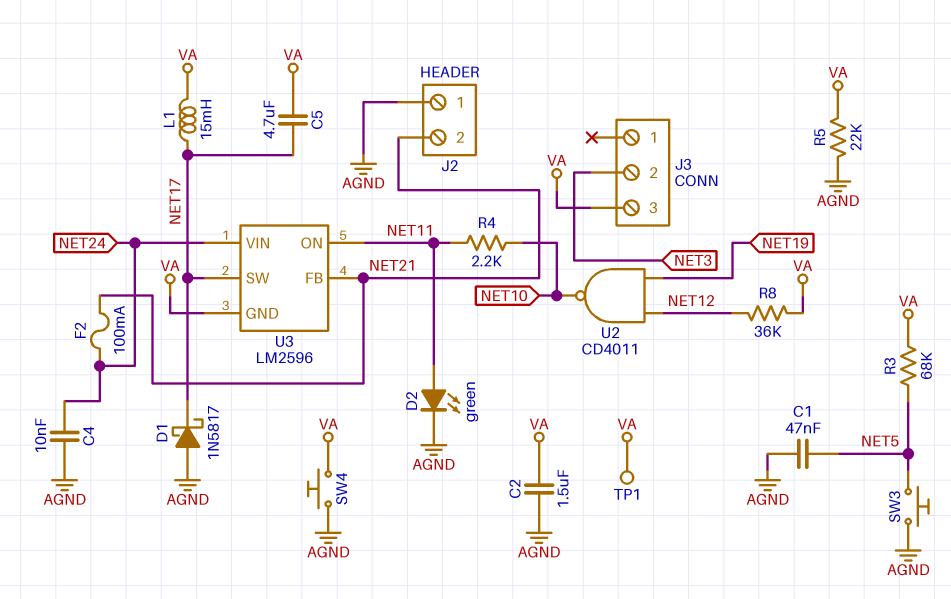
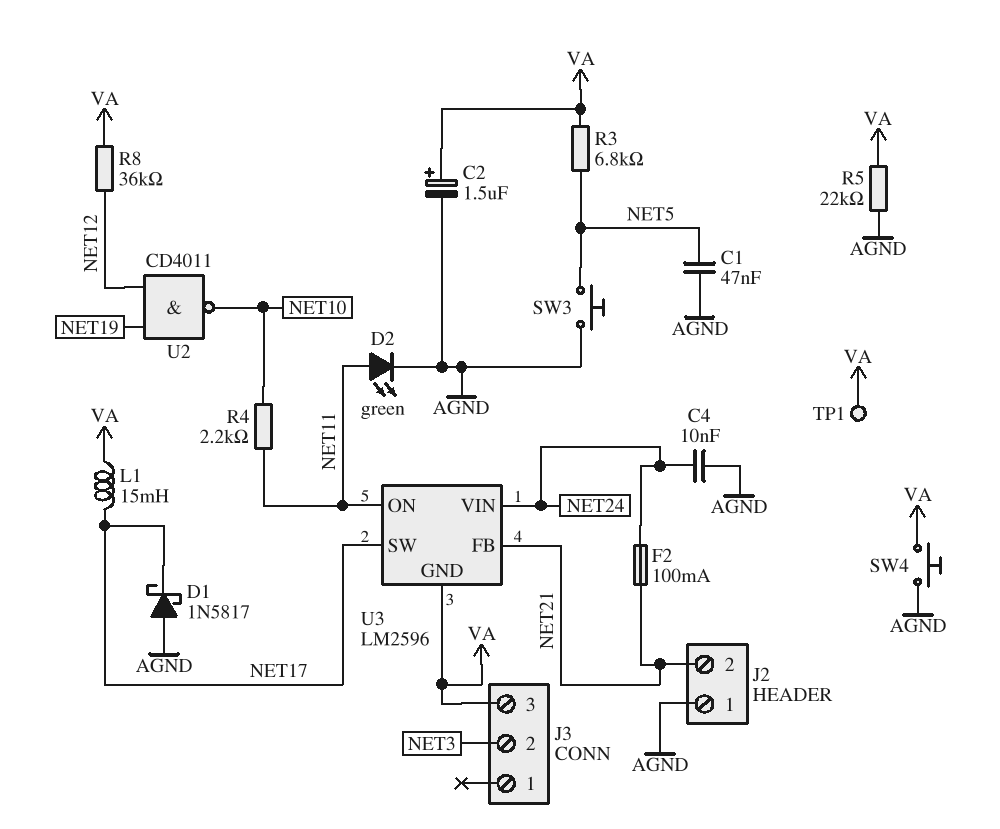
C2: 1.5uF (AGND, VA) -> 1.5uF (plus VA, minus AGND)
C5: 4.7uF (NET17, VA) -> none
R3: 68k (NET5, VA) -> 6.8k (NET5, VA)

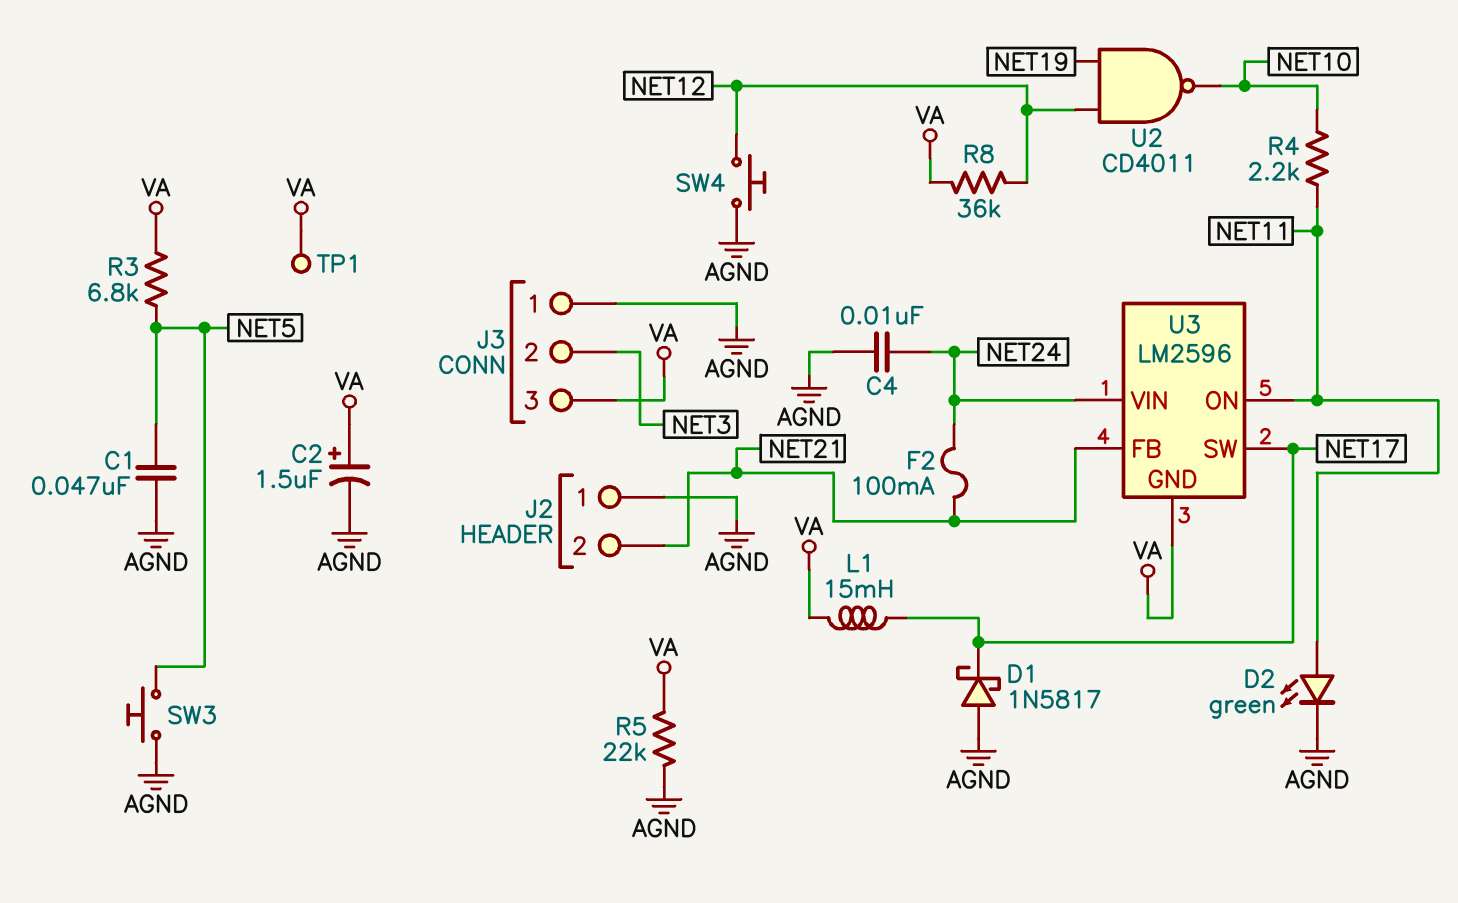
J3 pin 1: none -> AGND
SW4: button (AGND, VA) -> button (AGND, NET12)

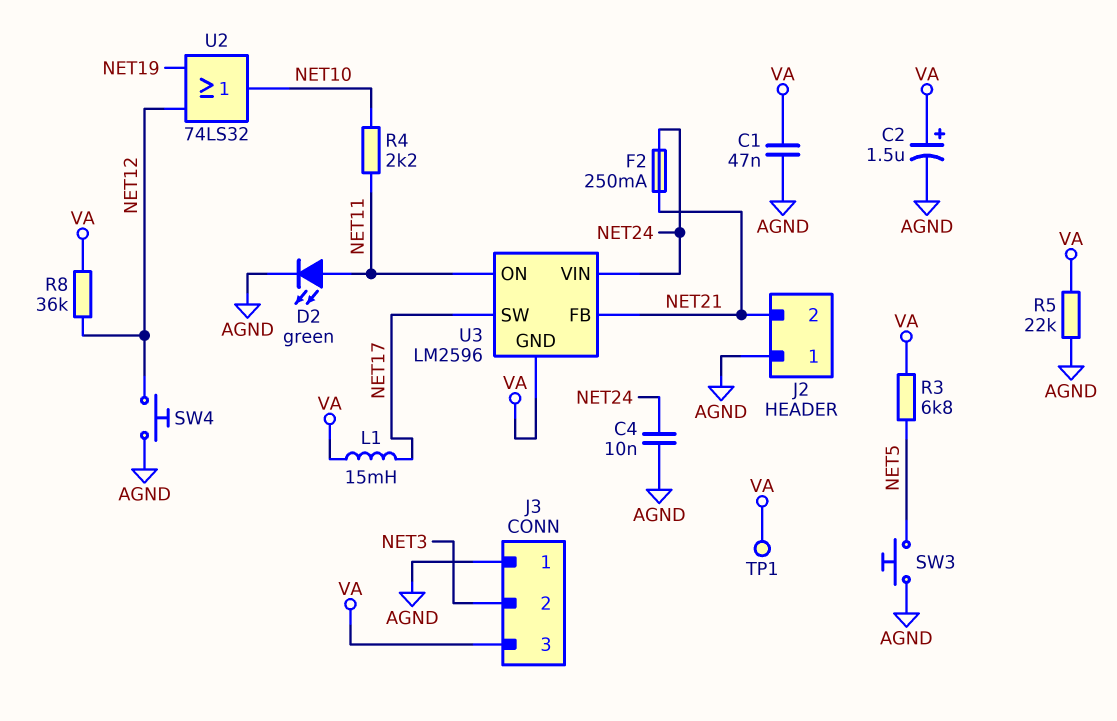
C1: 47nF (AGND, NET5) -> 47nF (AGND, VA)
D1: schottky 1N5817 (A AGND, K NET17) -> none
F2: 100mA (NET21, NET24) -> 250mA (NET21, NET24)
U2: NAND CD4011 (in NET12, in NET19, out NET10) -> OR 74LS32 (in NET12, in NET19, out NET10)

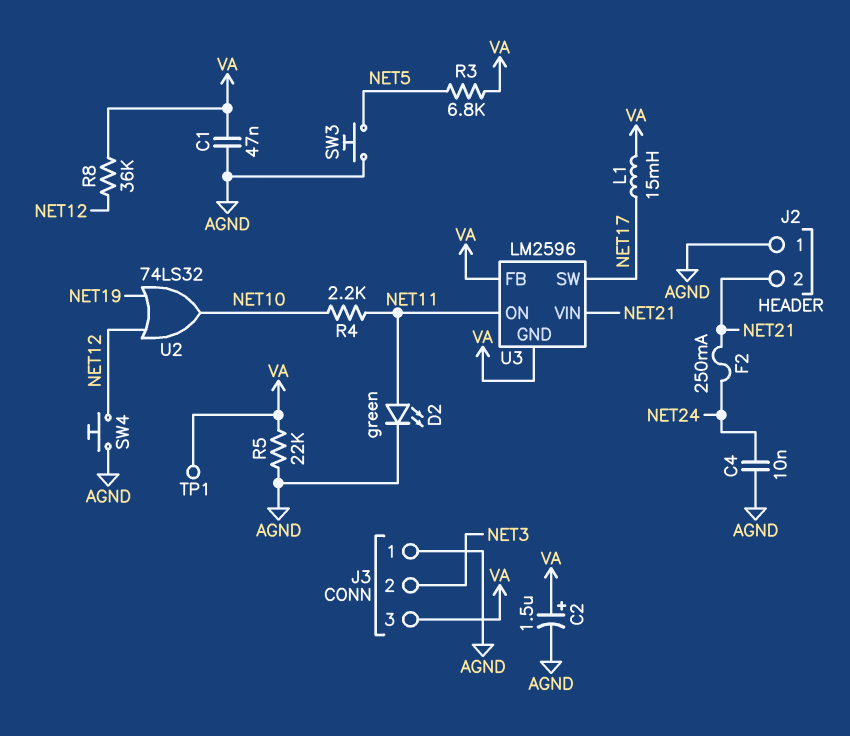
U3 pin FB: NET21 -> VA
U3 pin VIN: NET24 -> NET21

